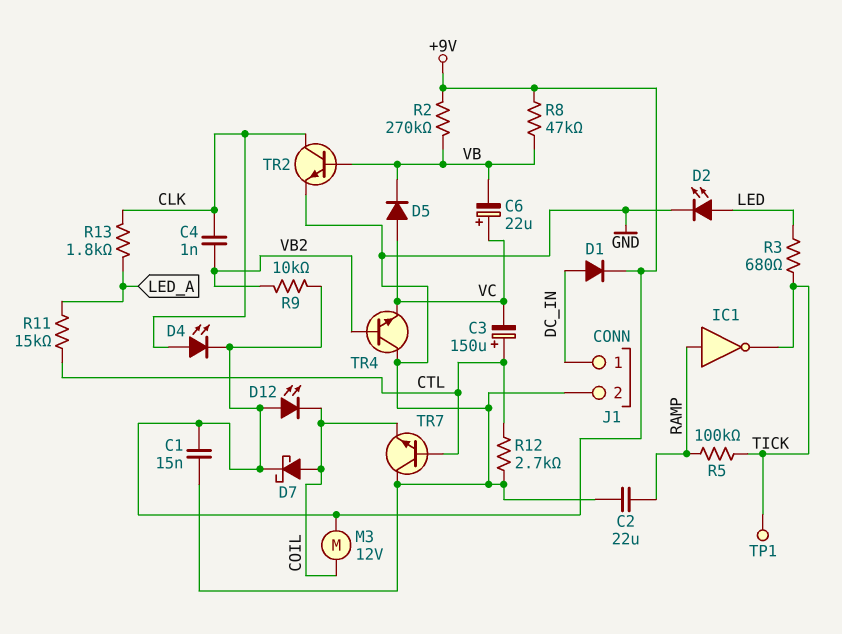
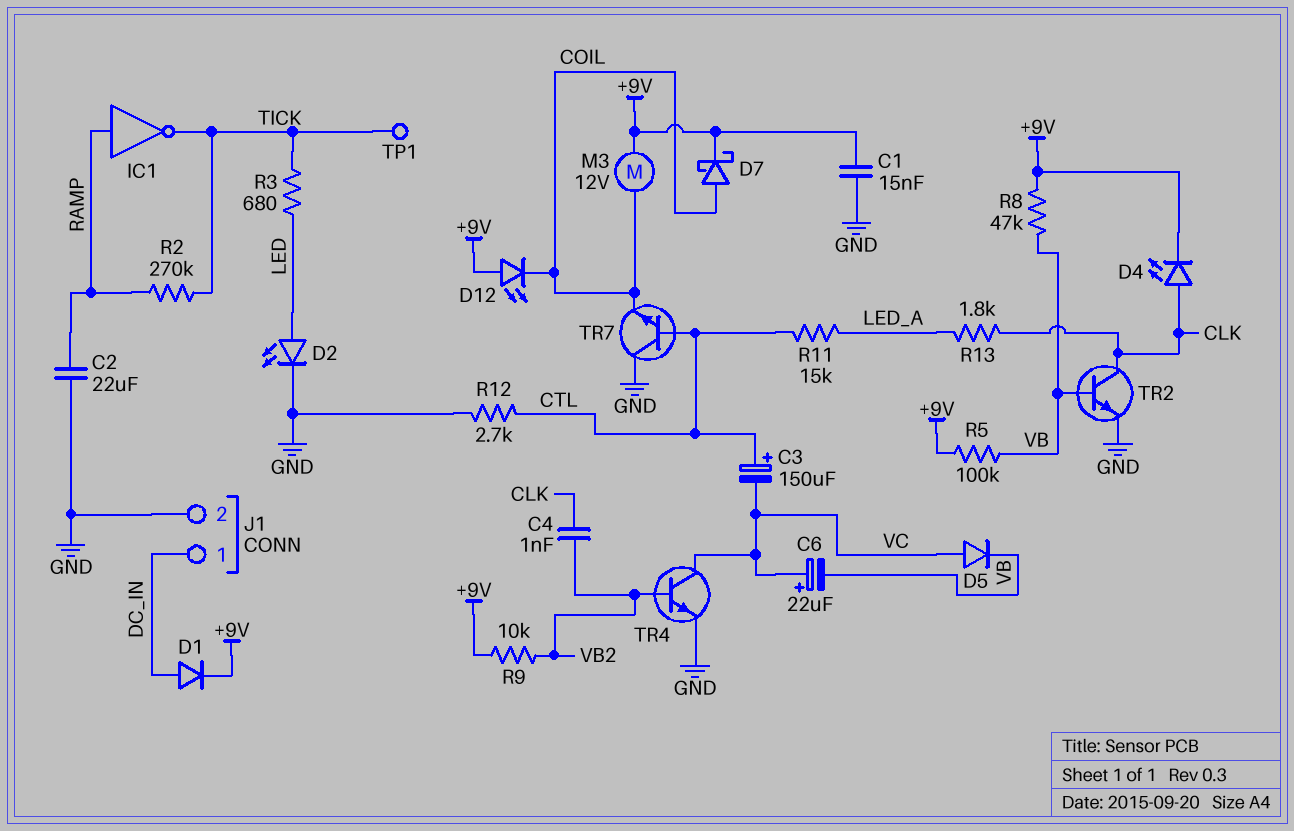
R2: 270k (+9V, VB) -> 270k (RAMP, TICK)
R5: 100k (RAMP, TICK) -> 100k (+9V, VB)
TR4: NPN (B VB2, C GND, E VC) -> NPN (B VB2, C VC, E GND)

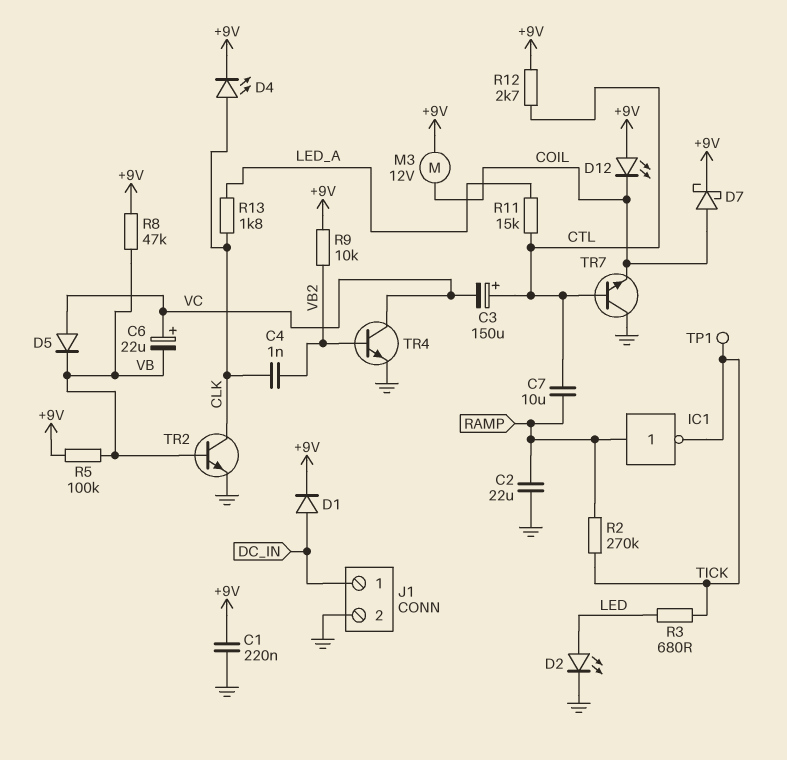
C1: 15nF (+9V, GND) -> 220nF (+9V, GND)
C7: none -> 10uF (CTL, RAMP)
R12: 2.7k (CTL, GND) -> 2.7k (+9V, CTL)

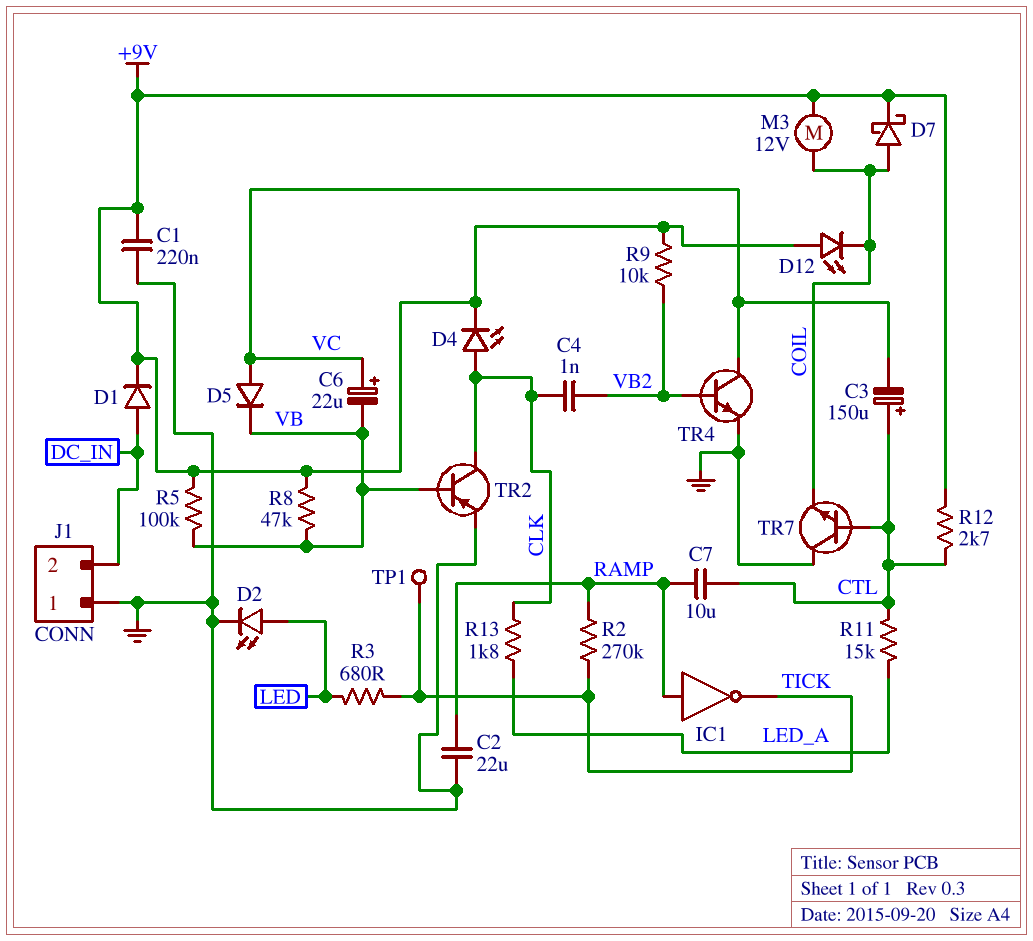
J1 pin 1: DC_IN -> GND
J1 pin 2: GND -> DC_IN
TR2: NPN (B VB, C CLK, E GND) -> PNP (B VB, C CLK, E GND)

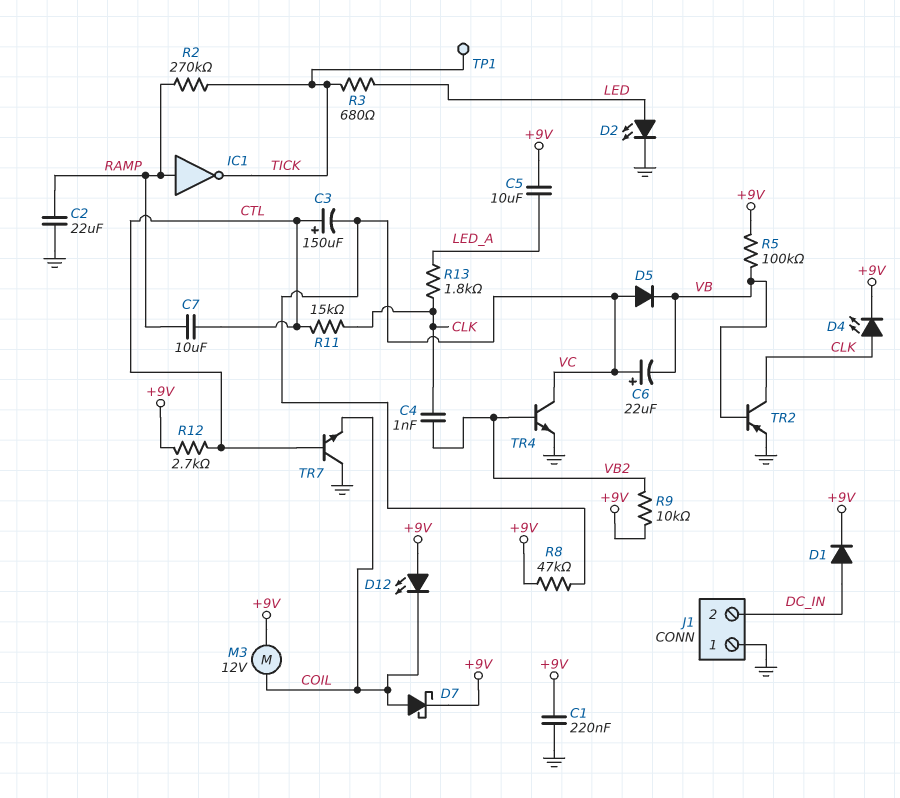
C5: none -> 10uF (+9V, LED_A)
R8: 47k (+9V, VB) -> 47k (+9V, VC)
R11: 15k (CTL, LED_A) -> 15k (CLK, CTL)

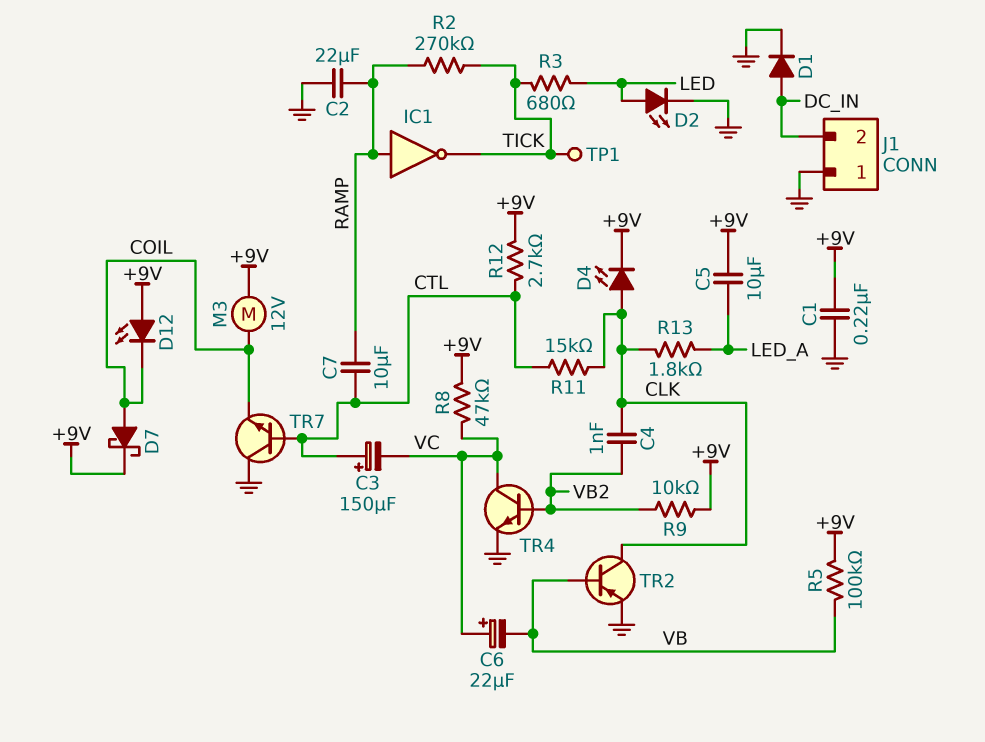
D1: diode (A DC_IN, K +9V) -> diode (A DC_IN, K GND)
D5: diode (A VC, K VB) -> none

